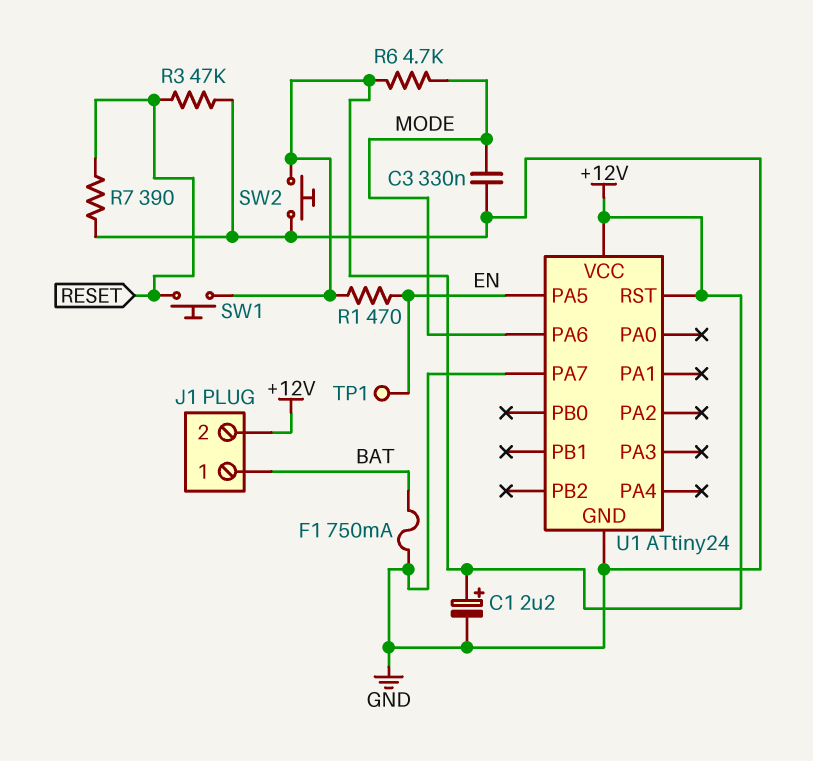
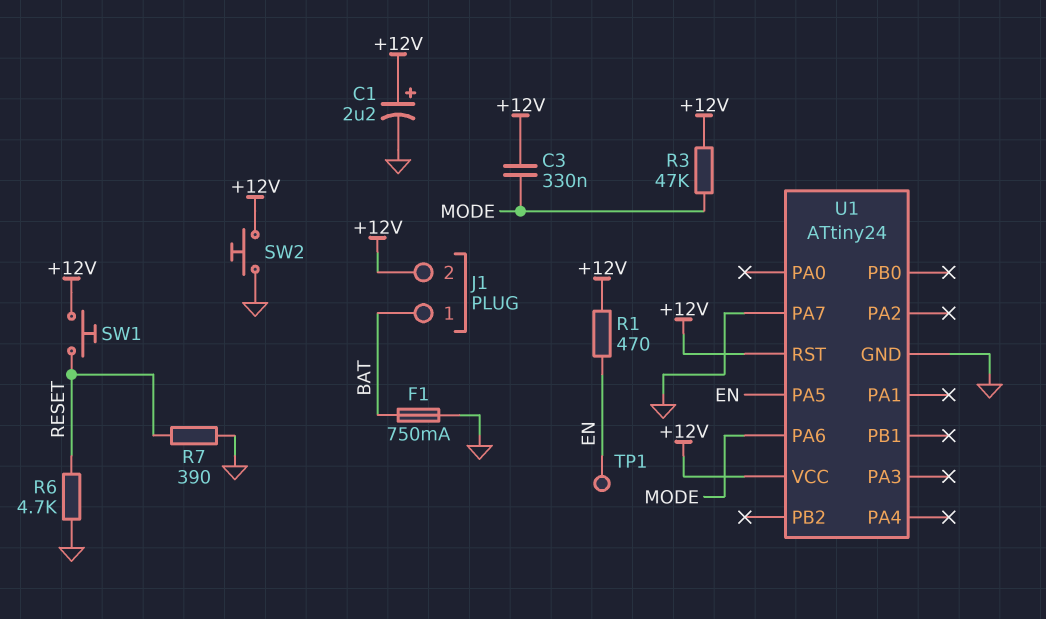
C3: 330nF (GND, MODE) -> 330nF (+12V, MODE)
R3: 47k (GND, RESET) -> 47k (+12V, MODE)
R6: 4.7k (+12V, MODE) -> 4.7k (GND, RESET)

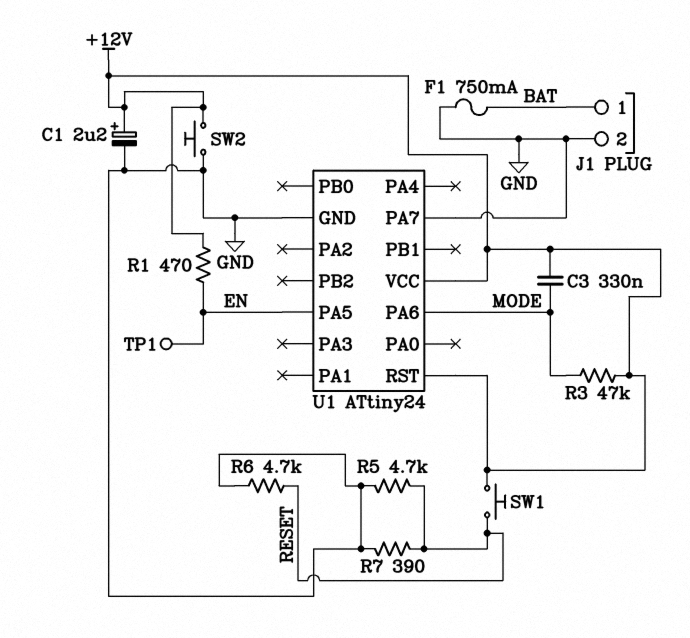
J1 pin 2: +12V -> GND
R5: none -> 4.7k (GND, RESET)

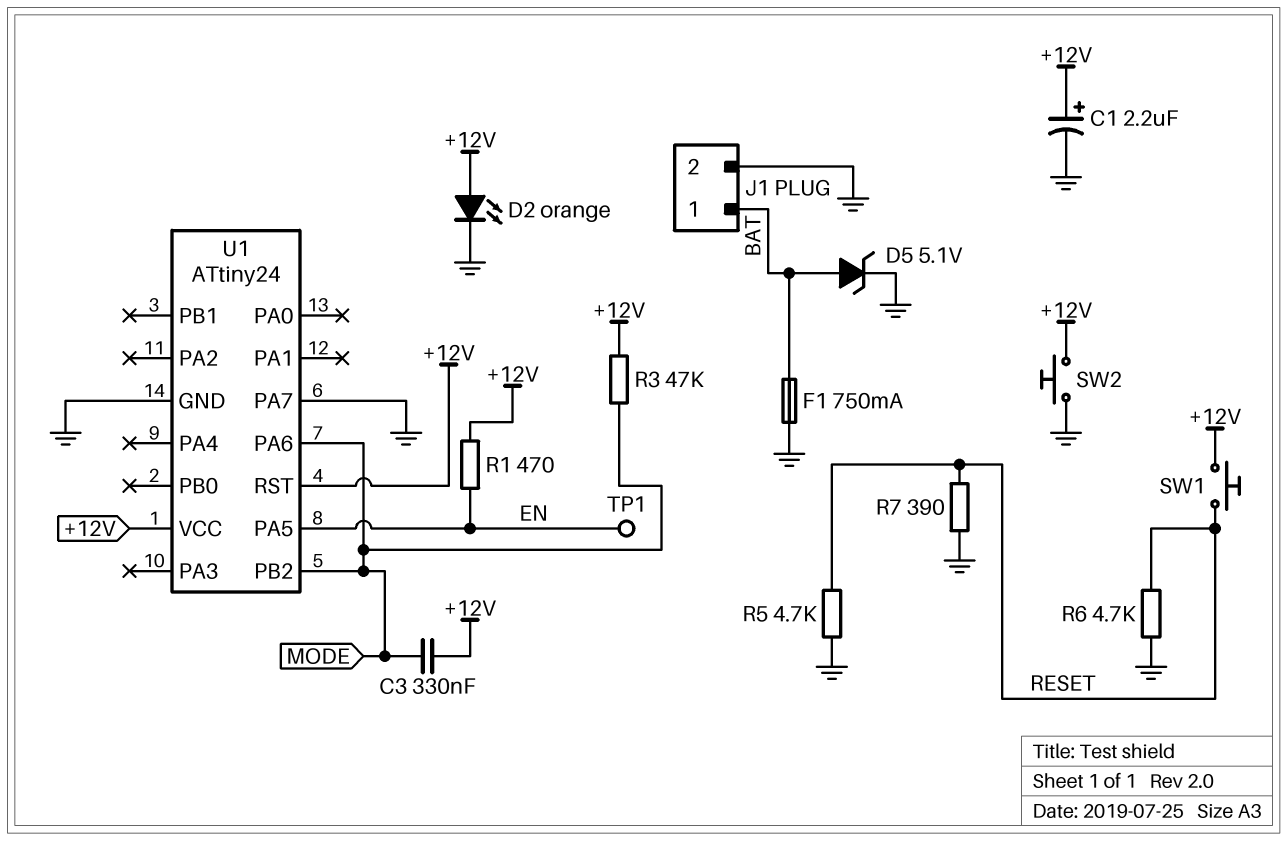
D2: none -> LED orange (A +12V, K GND)
D5: none -> zener 5.1V (A BAT, K GND)
U1 pin PB2: none -> MODE

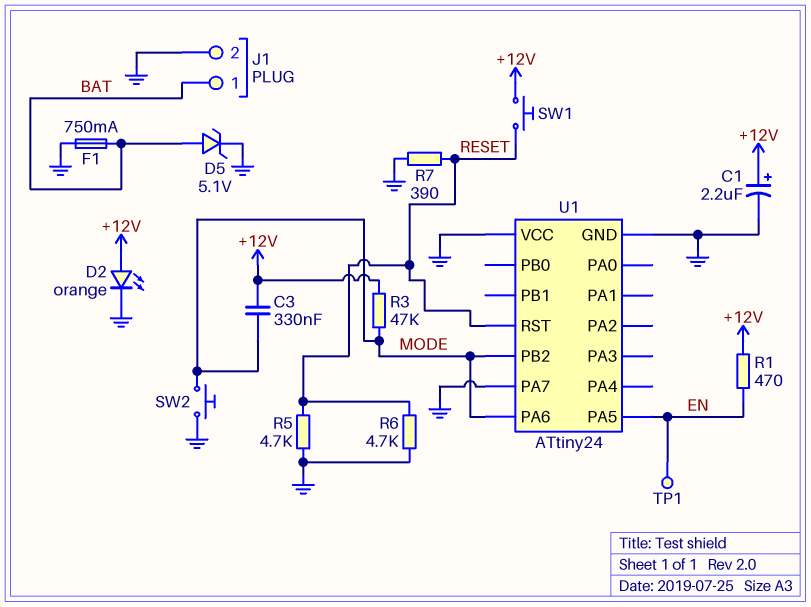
SW2: button (+12V, GND) -> button (GND, MODE)
U1 pin RST: +12V -> RESET
U1 pin VCC: +12V -> GND

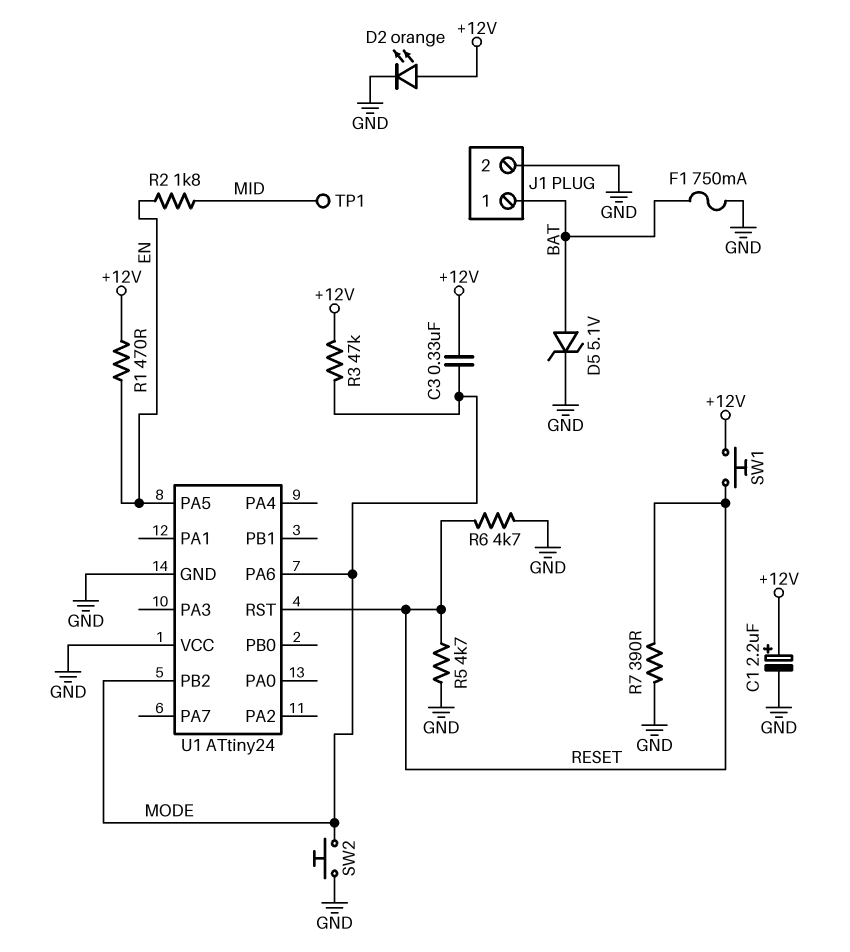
R2: none -> 1.8k (EN, MID)
TP1: test point (EN) -> test point (MID)
U1 pin PA7: GND -> none

